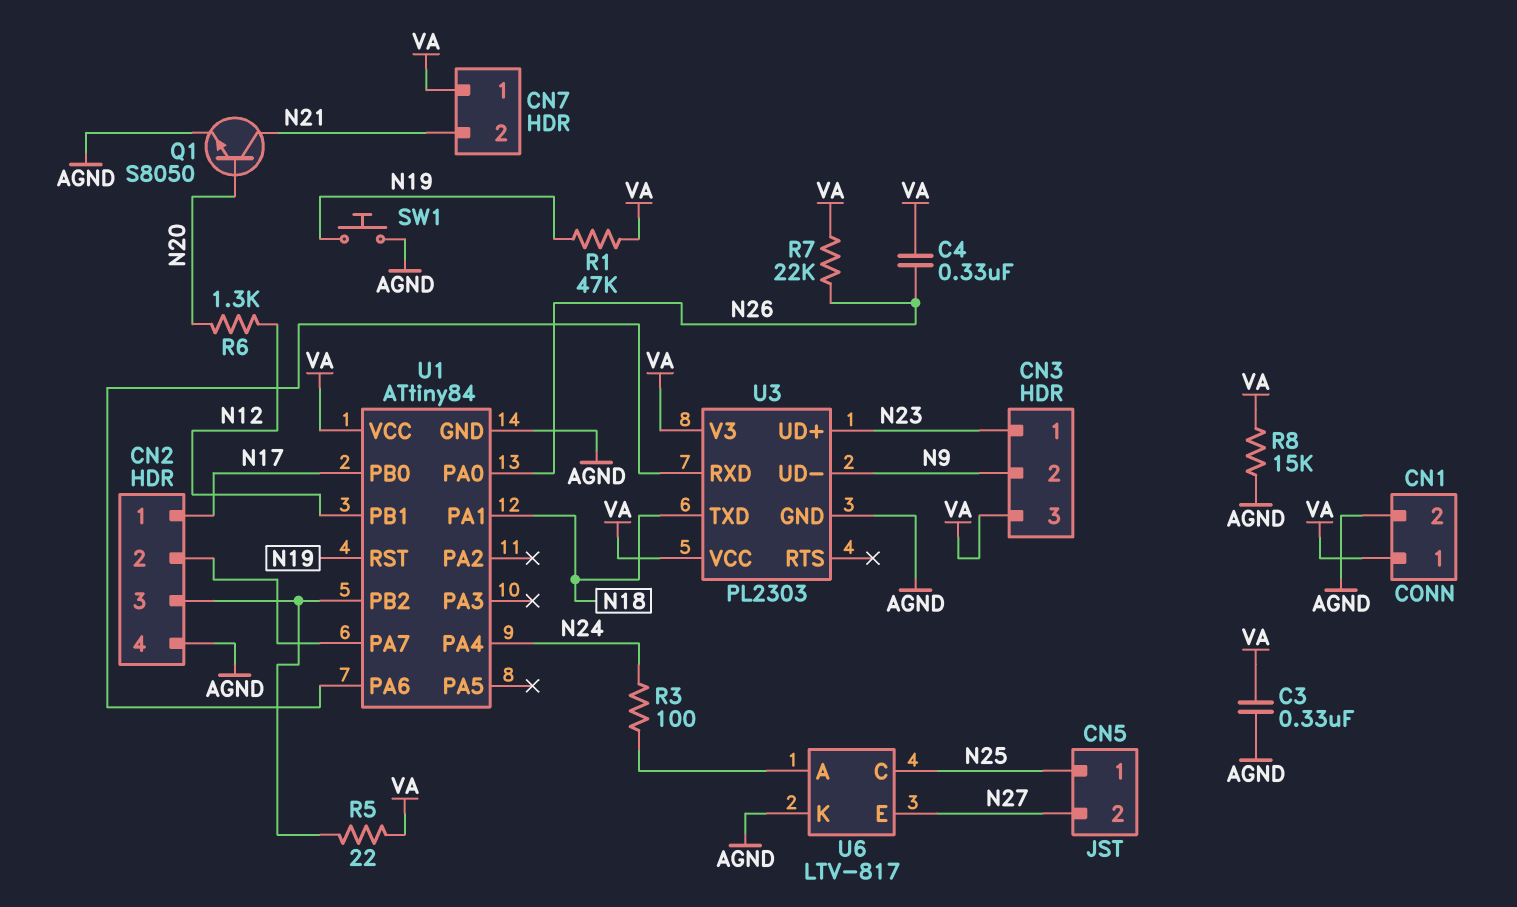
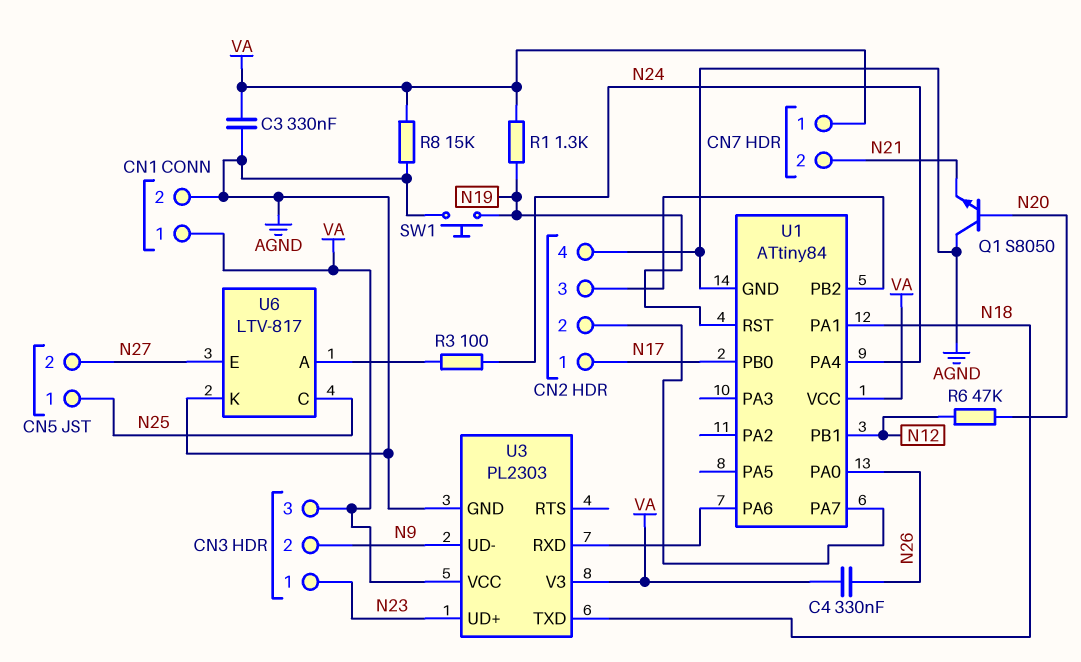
Q1: NPN S8050 (B N20, C N21, E AGND) -> NPN S8050 (B N20, C AGND, E N21)
R1: 47k (N19, VA) -> 1.3k (N19, VA)
R5: 22 (CN2/3, VA) -> none
R6: 1.3k (N12, N20) -> 47k (N12, N20)
R7: 22k (N26, VA) -> none

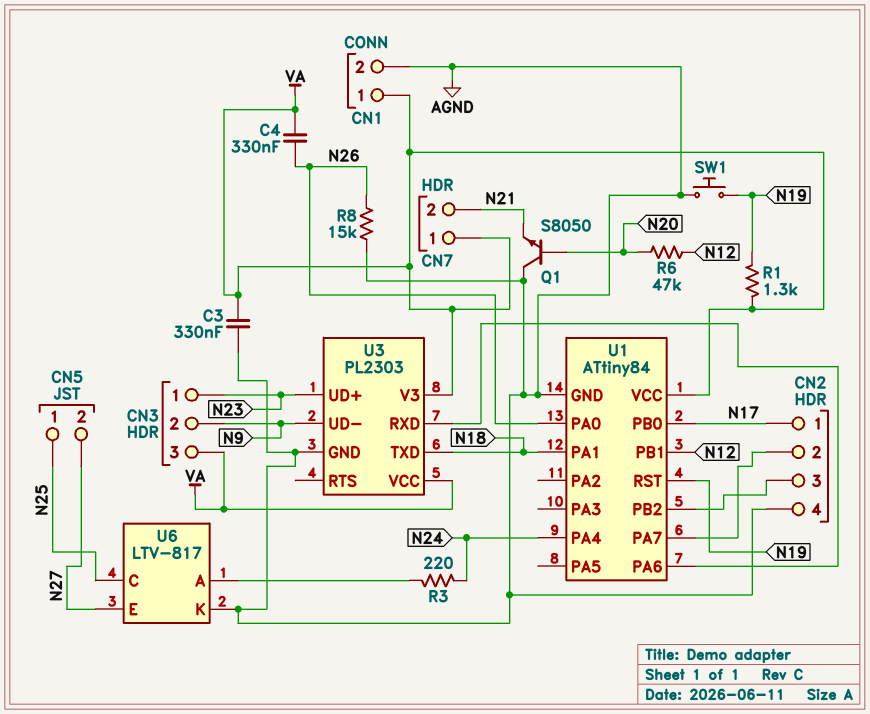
R3: 100 (N24, U6/A) -> 220 (N24, U6/A)
R8: 15k (AGND, VA) -> 15k (AGND, N26)

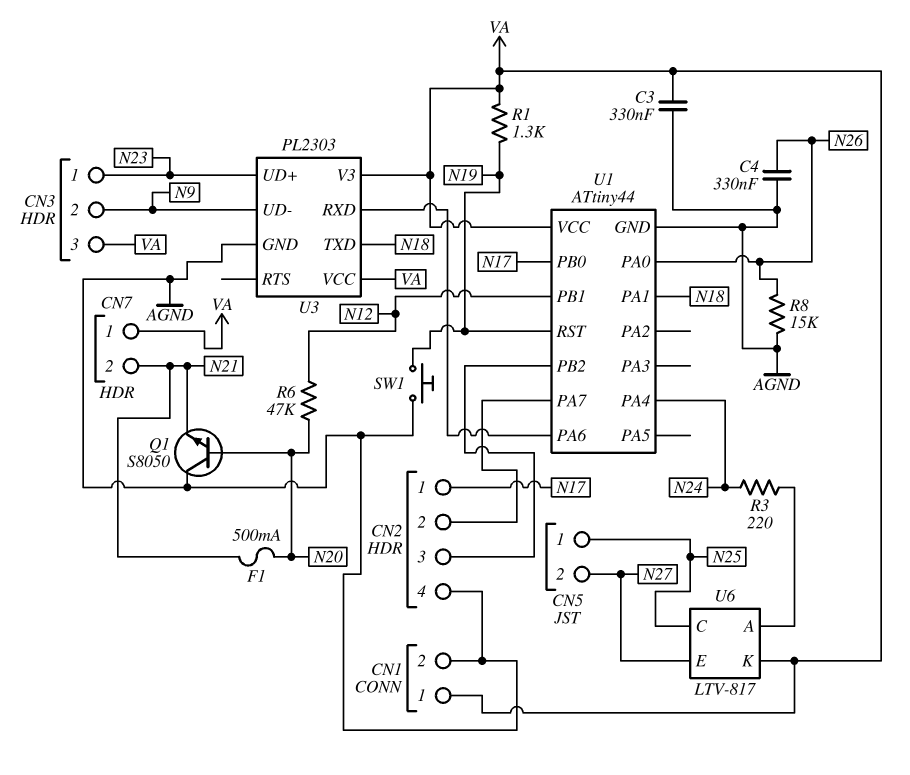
C4: 330nF (N26, VA) -> 330nF (AGND, N26)
F1: none -> 500mA (N20, N21)
U1: ATtiny84 -> ATtiny44
U6 pin K: AGND -> VA

